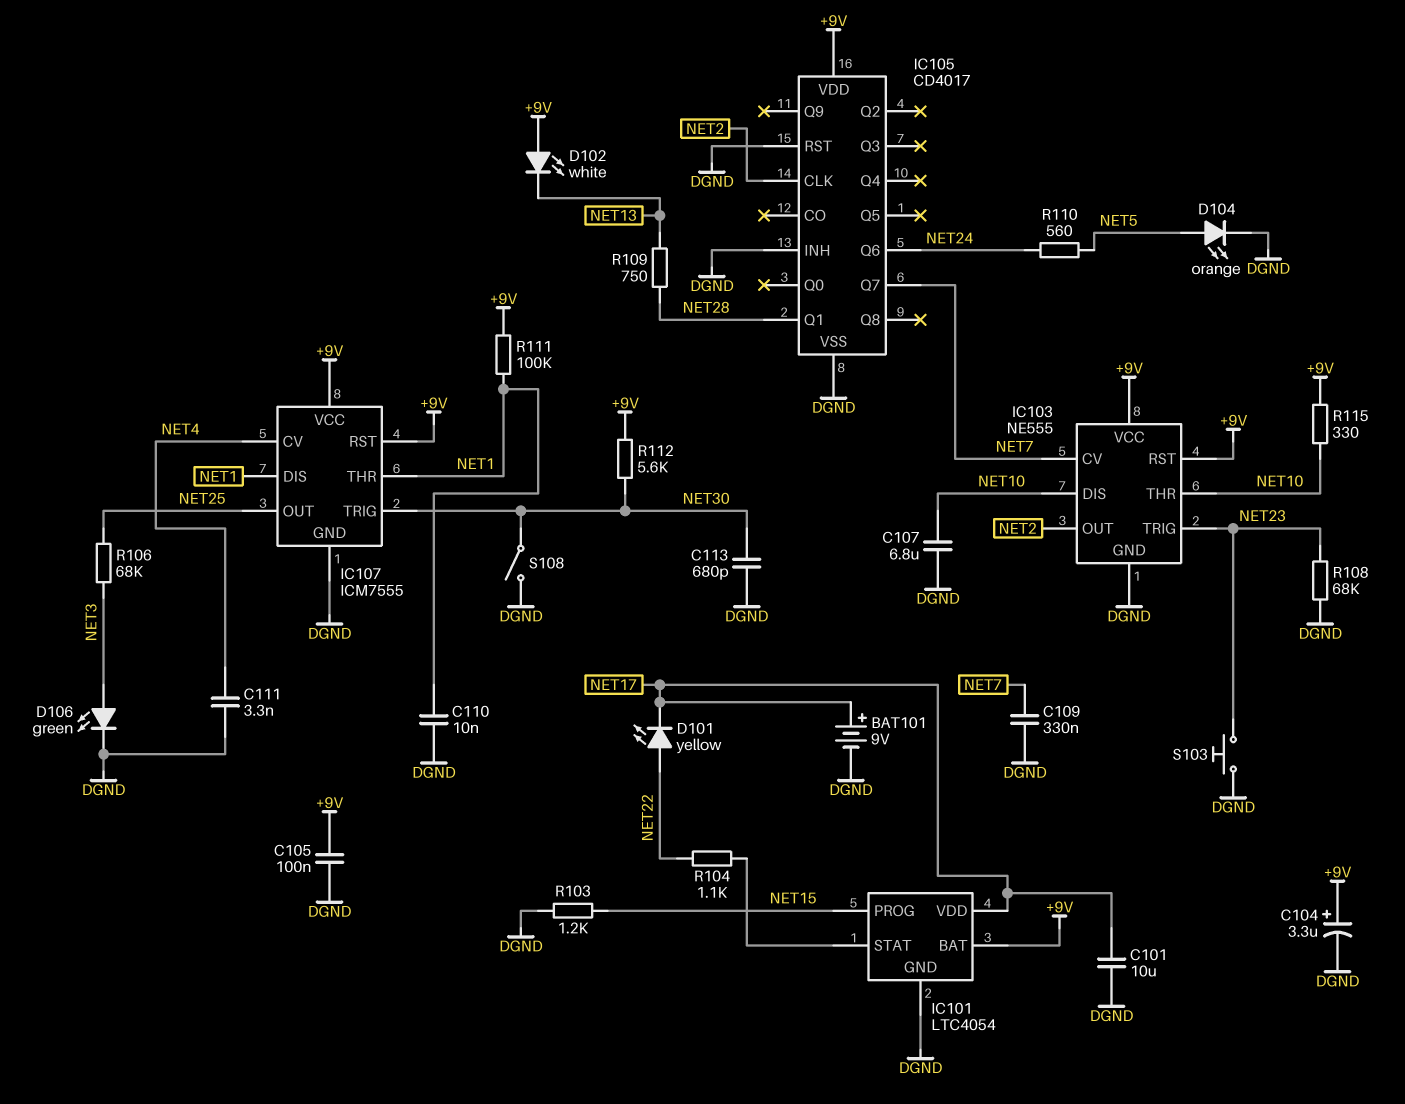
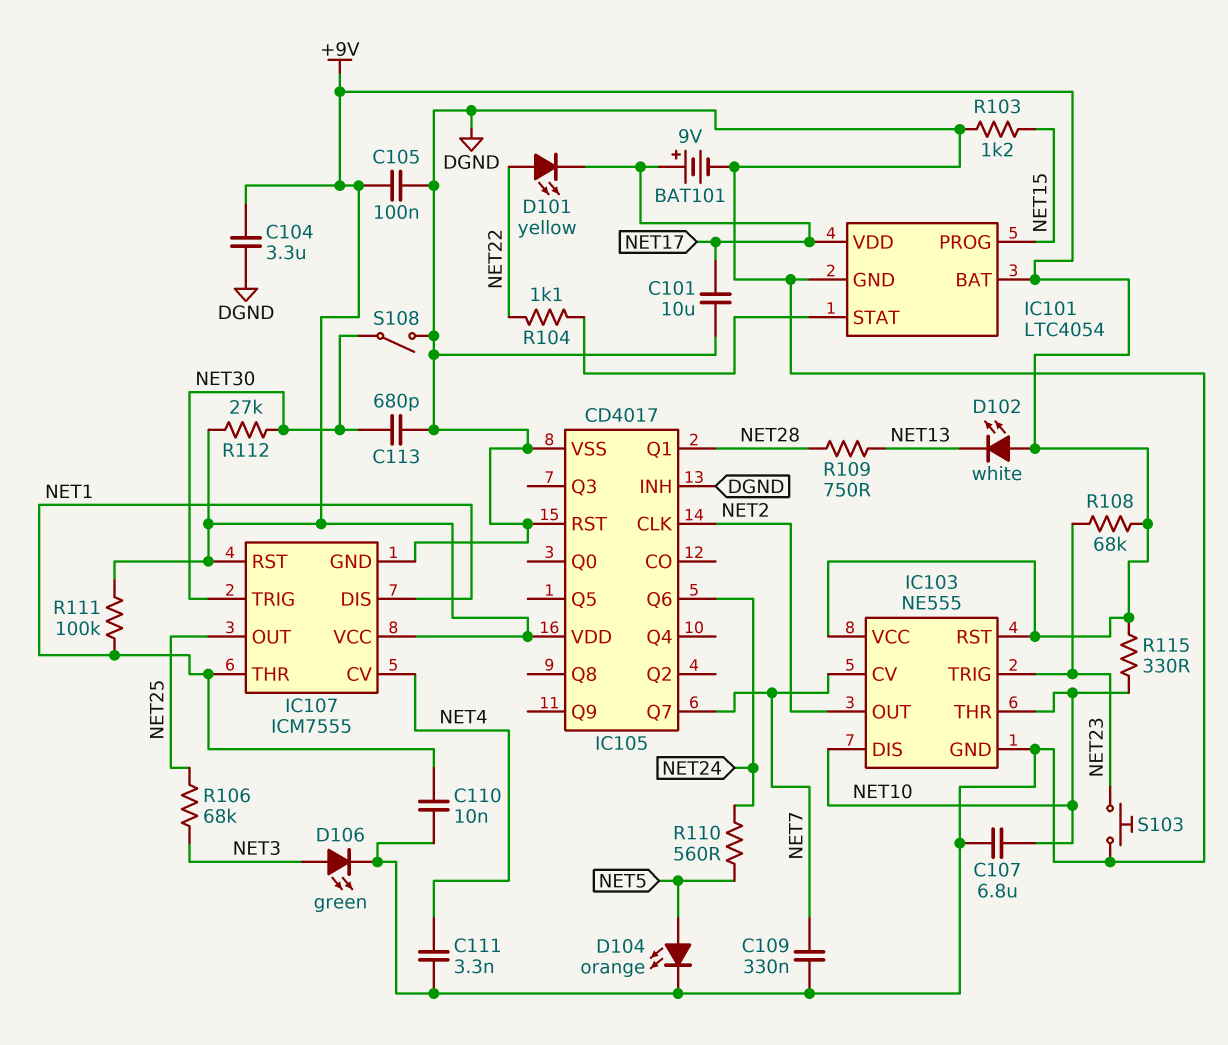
C104: 3.3uF (plus +9V, minus DGND) -> 3.3uF (+9V, DGND)
R108: 68k (DGND, NET23) -> 68k (+9V, NET23)
R112: 5.6k (+9V, NET30) -> 27k (+9V, NET30)

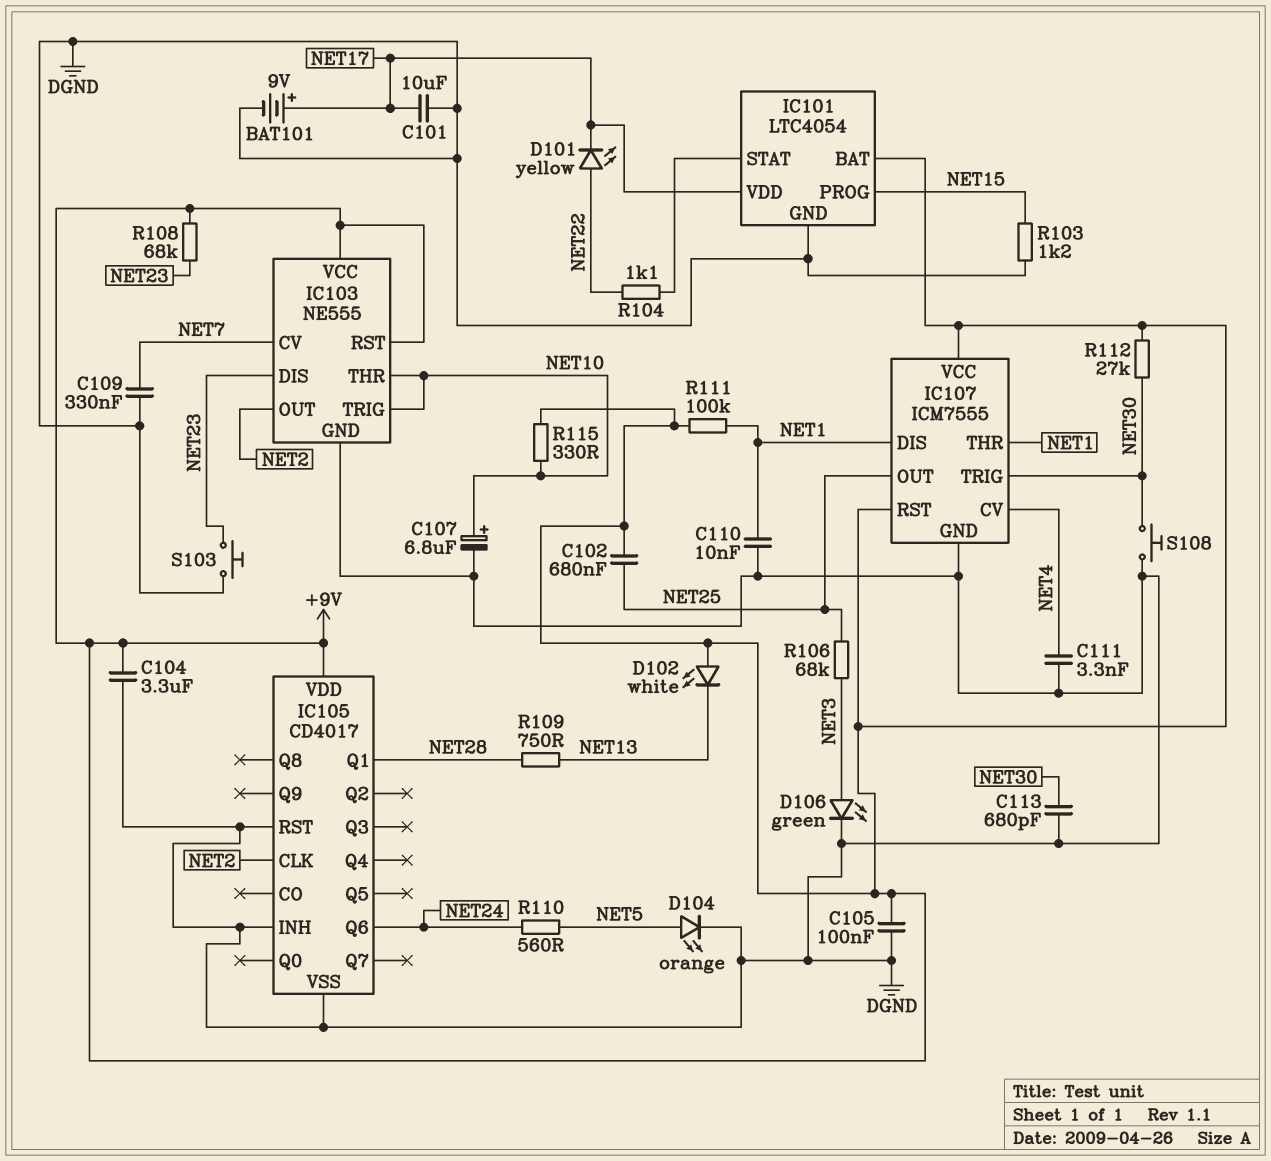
C102: none -> 680nF (+9V, NET25)
C107: 6.8uF (DGND, NET10) -> 6.8uF (plus NET10, minus DGND)
IC103 pin DIS: NET10 -> NET23
IC103 pin TRIG: NET23 -> NET10
IC105 pin Q7: NET7 -> none
S108: switch (DGND, NET30) -> button (DGND, NET30)

